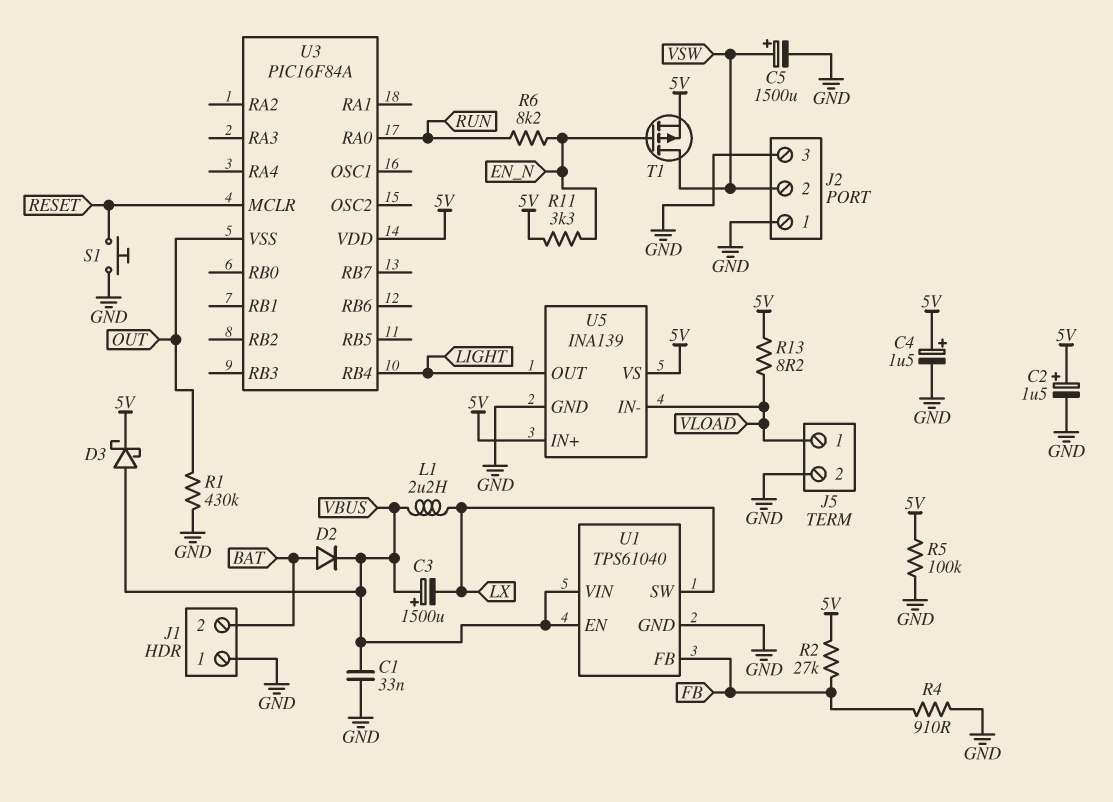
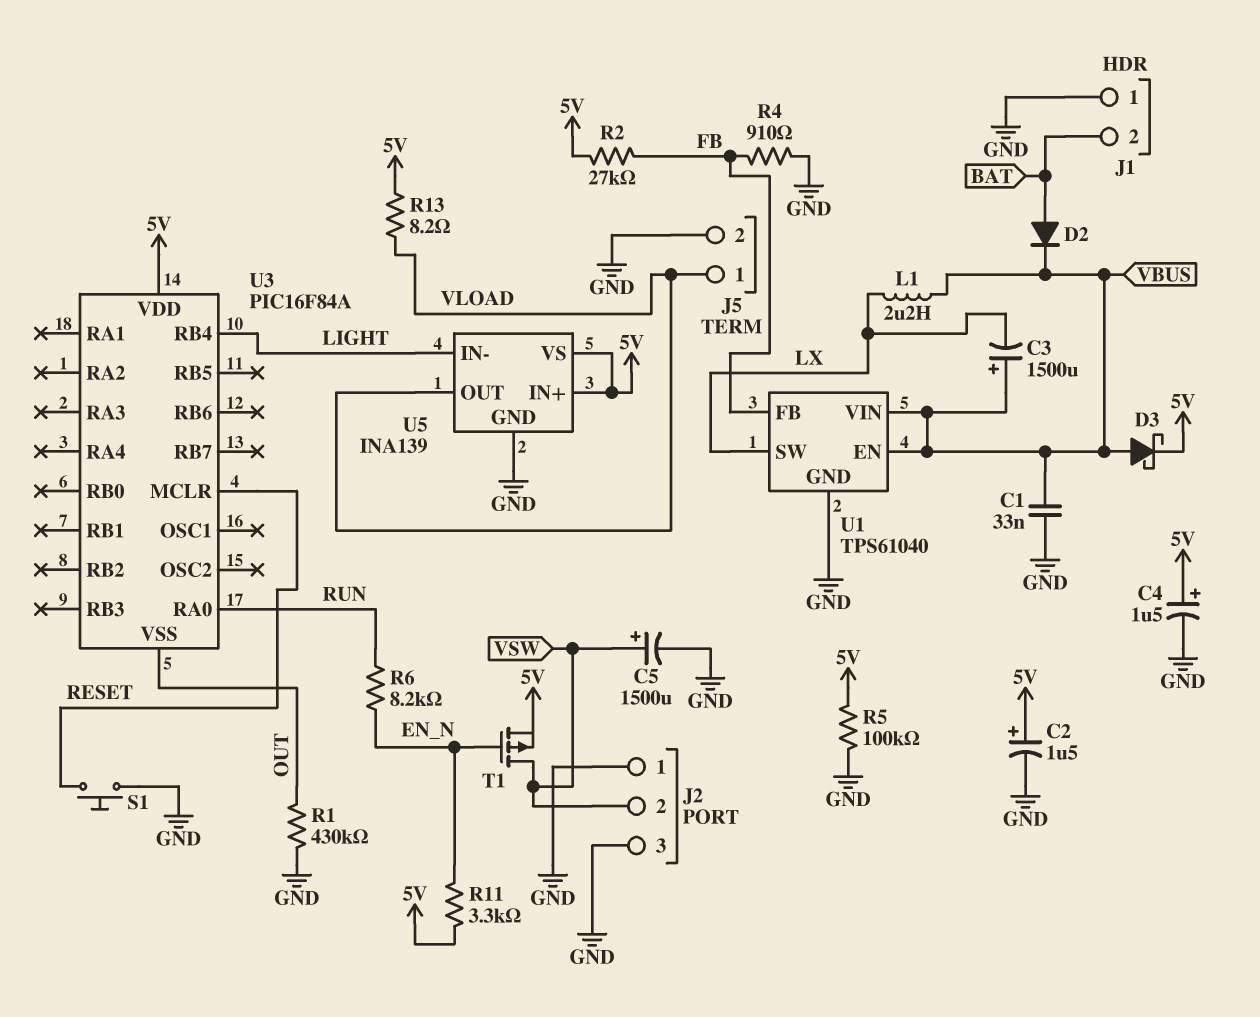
U5 pin IN-: VLOAD -> LIGHT
U5 pin OUT: LIGHT -> VLOAD

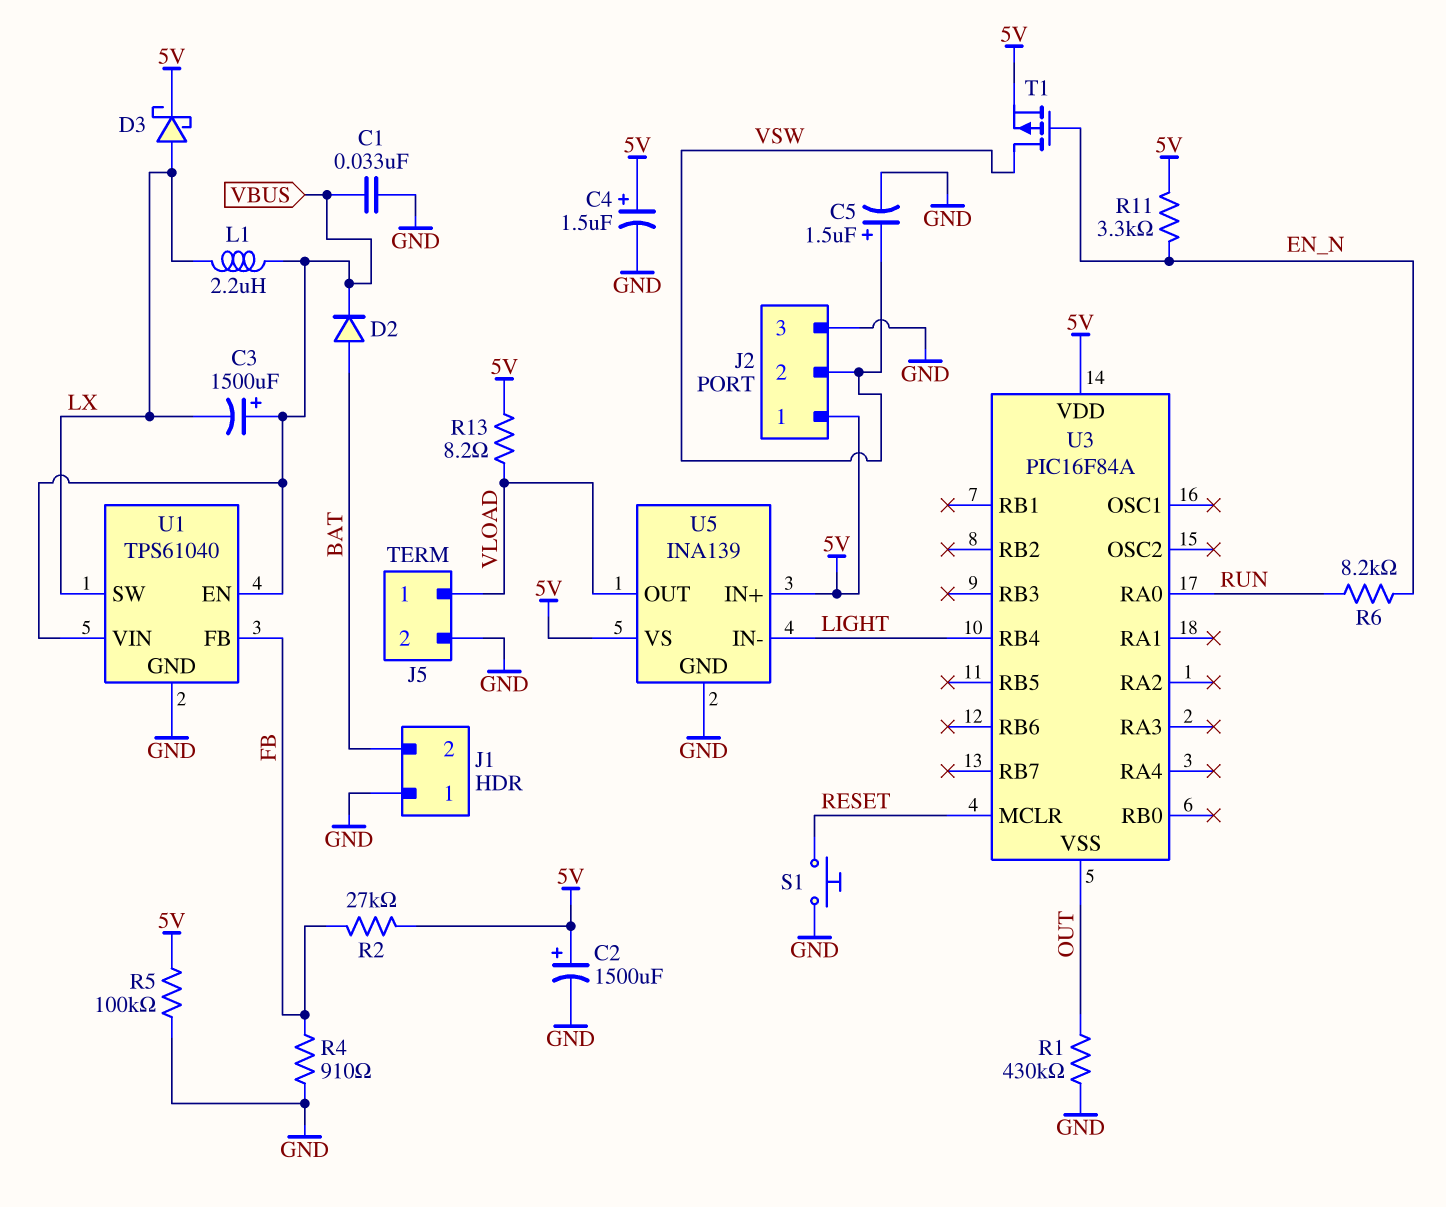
C2: 1.5uF (plus 5V, minus GND) -> 1500uF (plus 5V, minus GND)
C5: 1500uF (plus VSW, minus GND) -> 1.5uF (plus VSW, minus GND)
D3: schottky (A VBUS, K 5V) -> schottky (A LX, K 5V)
J2 pin 1: GND -> 5V

